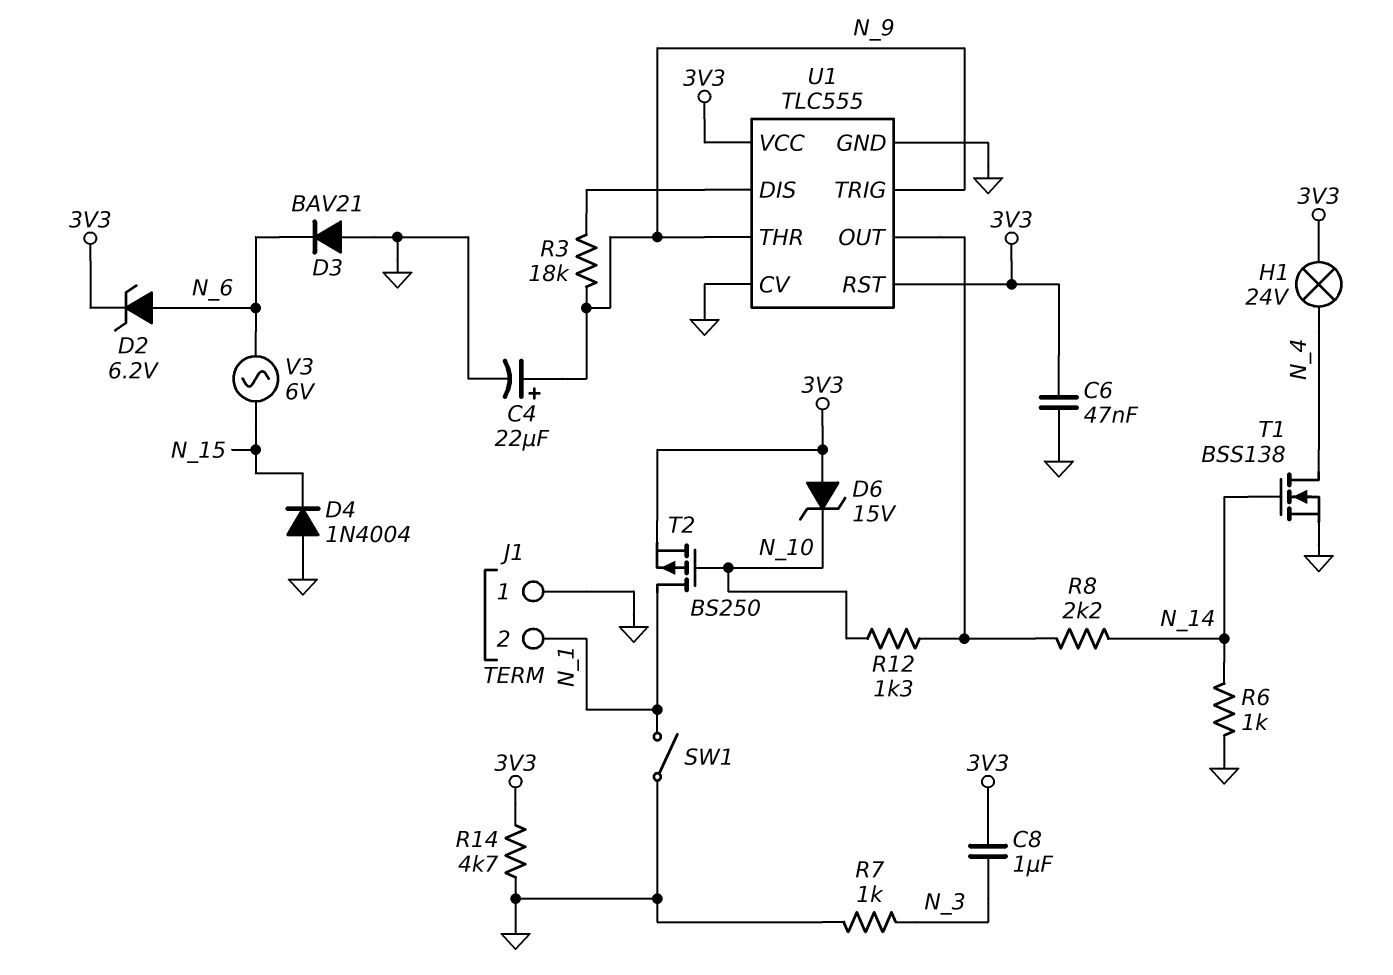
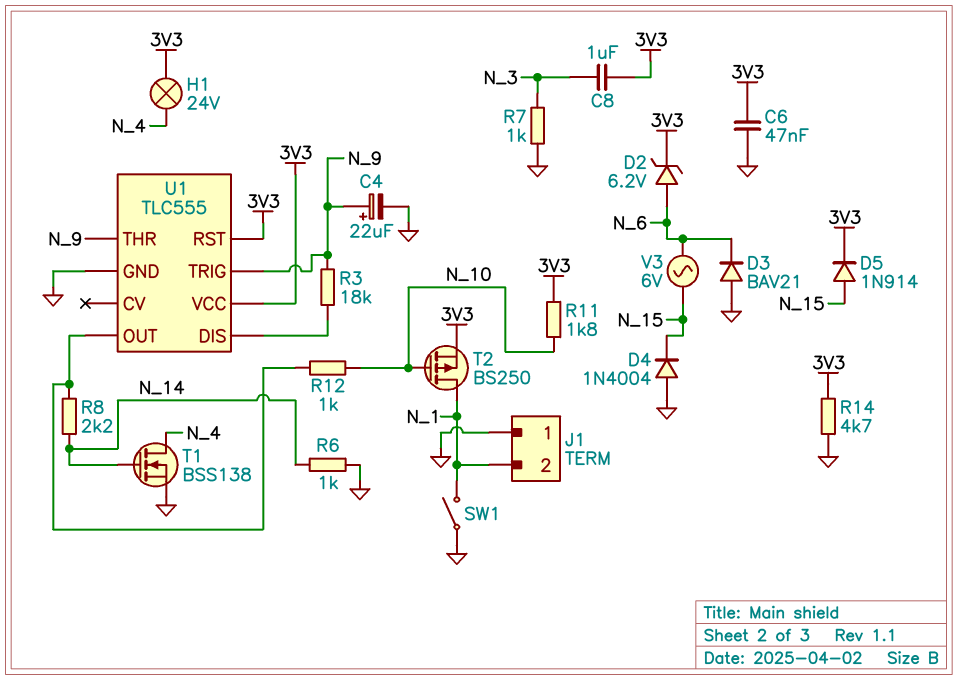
D5: none -> diode 1N914 (A N_15, K 3V3)
D6: zener 15V (A 3V3, K N_10) -> none
R11: none -> 1.8k (3V3, N_10)
R12: 1.3k (N_10, U1/OUT) -> 1k (N_10, U1/OUT)
U1 pin CV: GND -> none

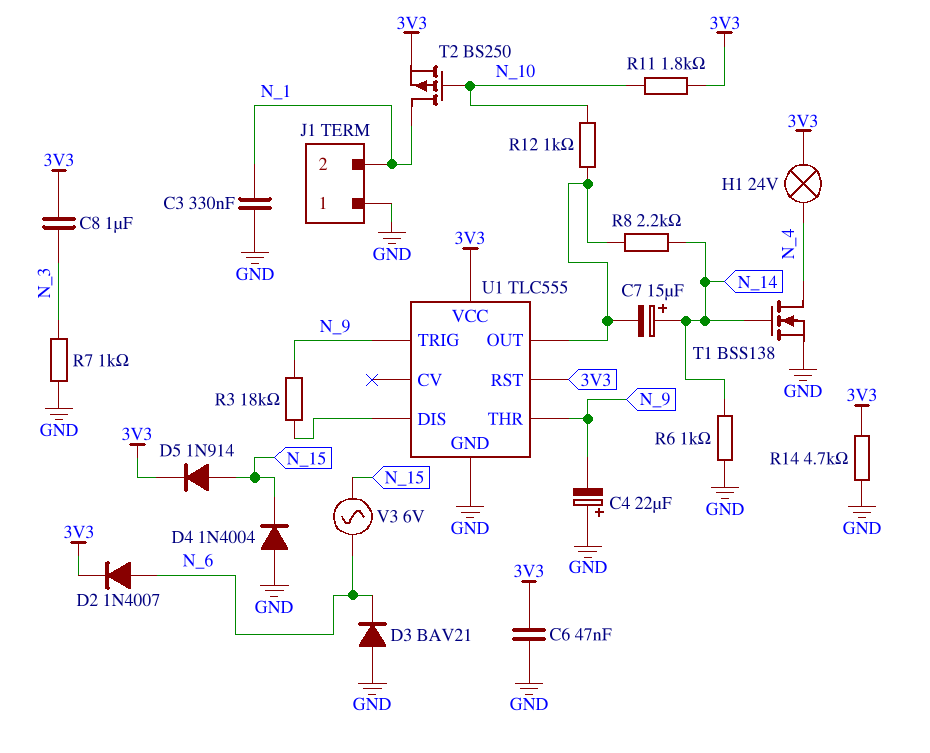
C3: none -> 330nF (GND, N_1)
C4: 22uF (plus N_9, minus GND) -> 22uF (plus GND, minus N_9)
C7: none -> 15uF (plus N_14, minus U1/OUT)
D2: zener 6.2V (A N_6, K 3V3) -> diode 1N4007 (A N_6, K 3V3)
SW1: switch (GND, N_1) -> none

